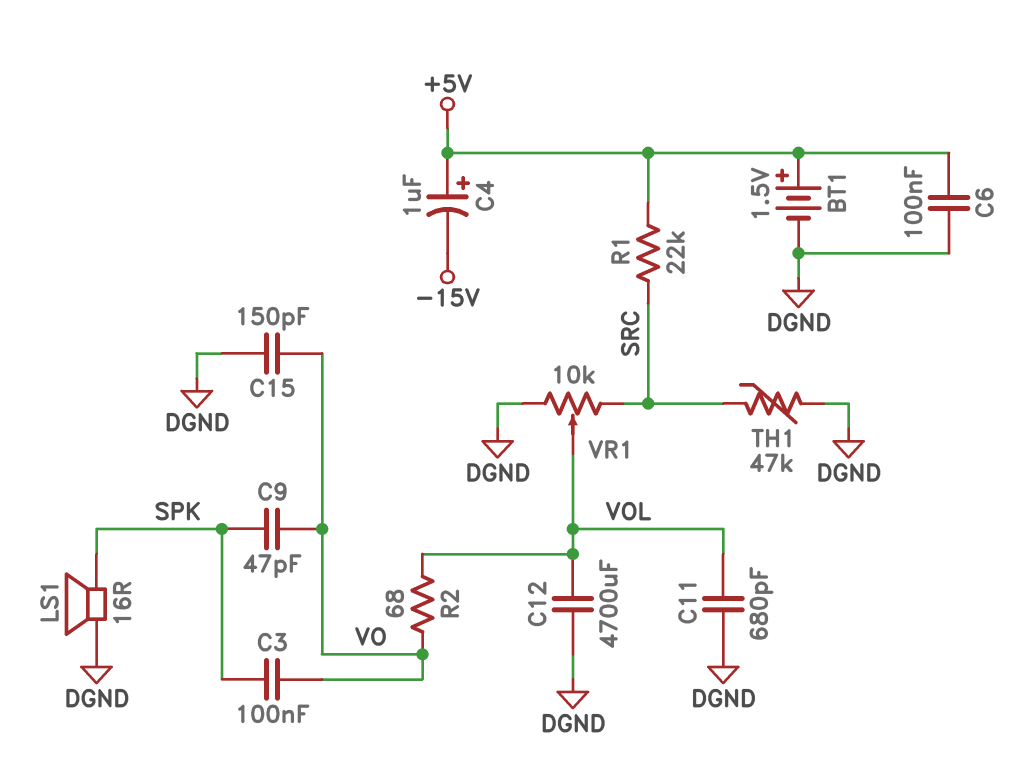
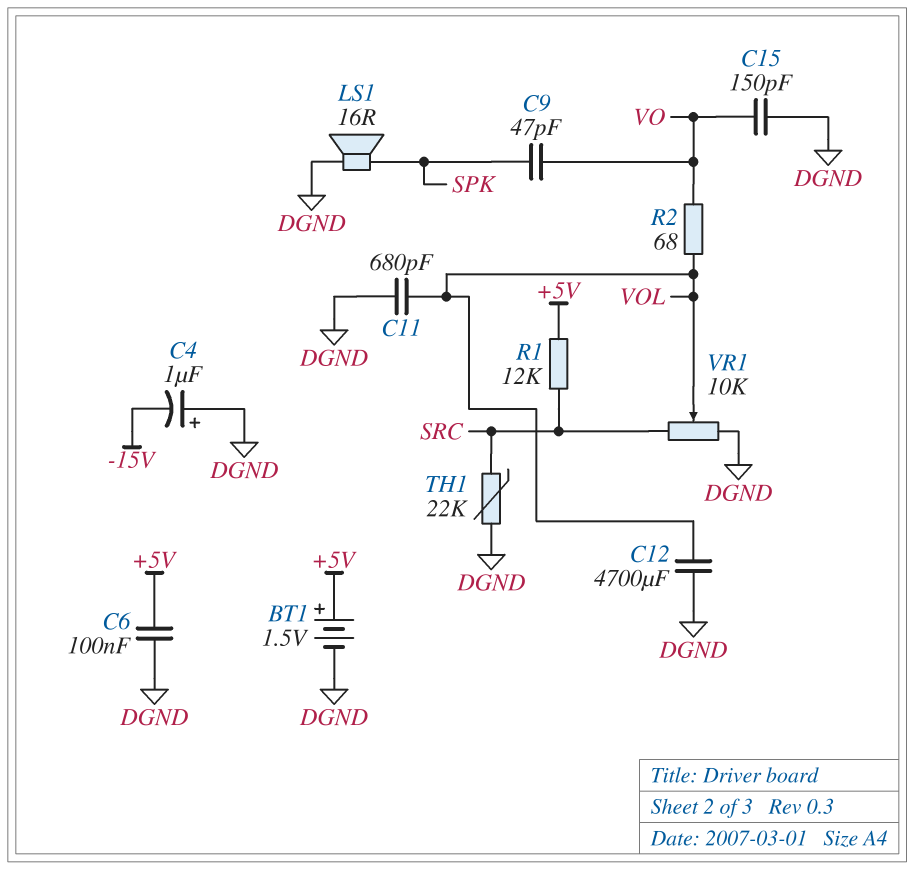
C3: 100nF (SPK, VO) -> none
C4: 1uF (plus +5V, minus -15V) -> 1uF (plus DGND, minus -15V)
R1: 22k (+5V, SRC) -> 12k (+5V, SRC)
TH1: 47k (DGND, SRC) -> 22k (DGND, SRC)

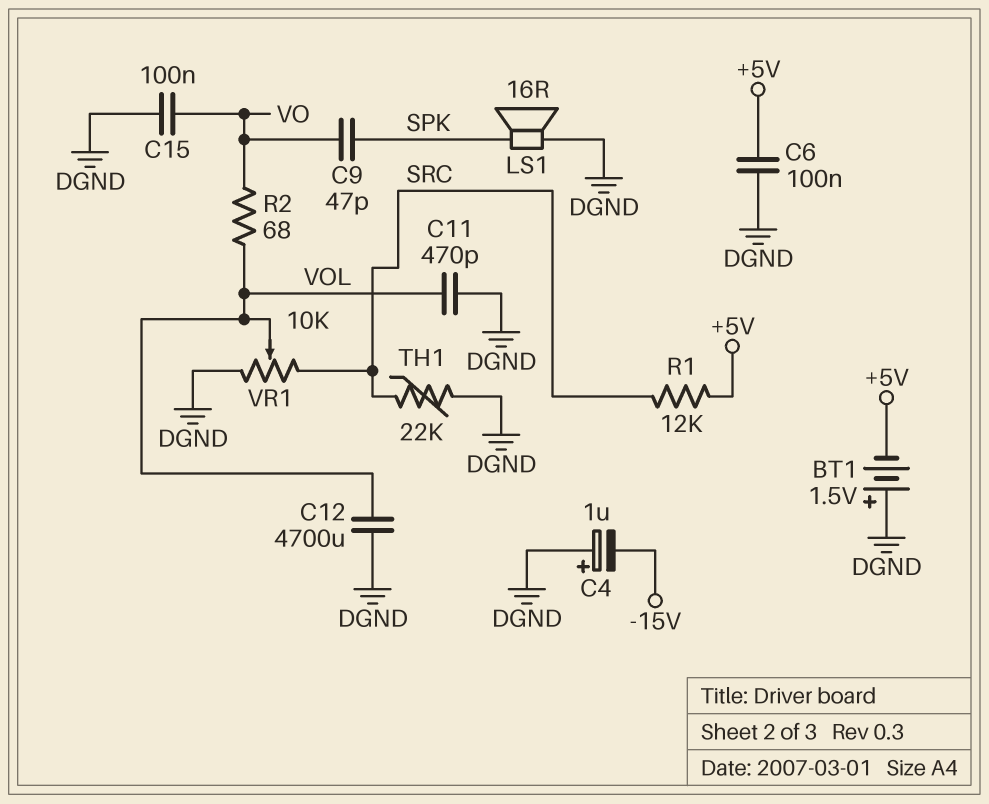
BT1: 1.5V (plus +5V, minus DGND) -> 1.5V (plus DGND, minus +5V)
C11: 680pF (DGND, VOL) -> 470pF (DGND, VOL)
C15: 150pF (DGND, VO) -> 100nF (DGND, VO)

